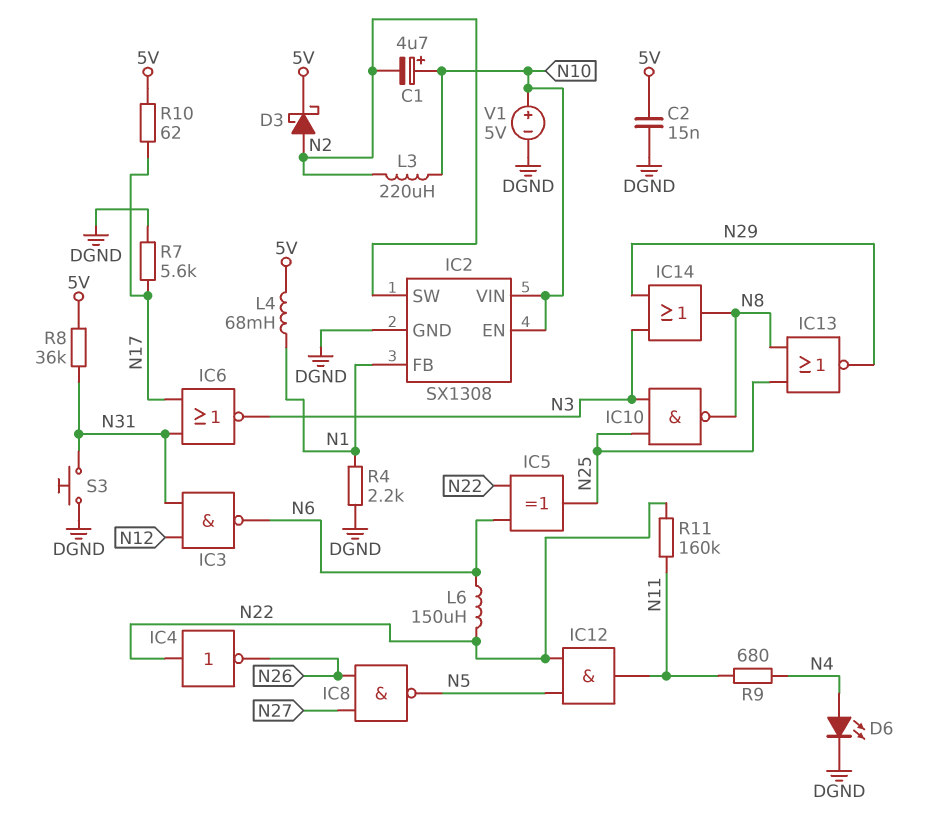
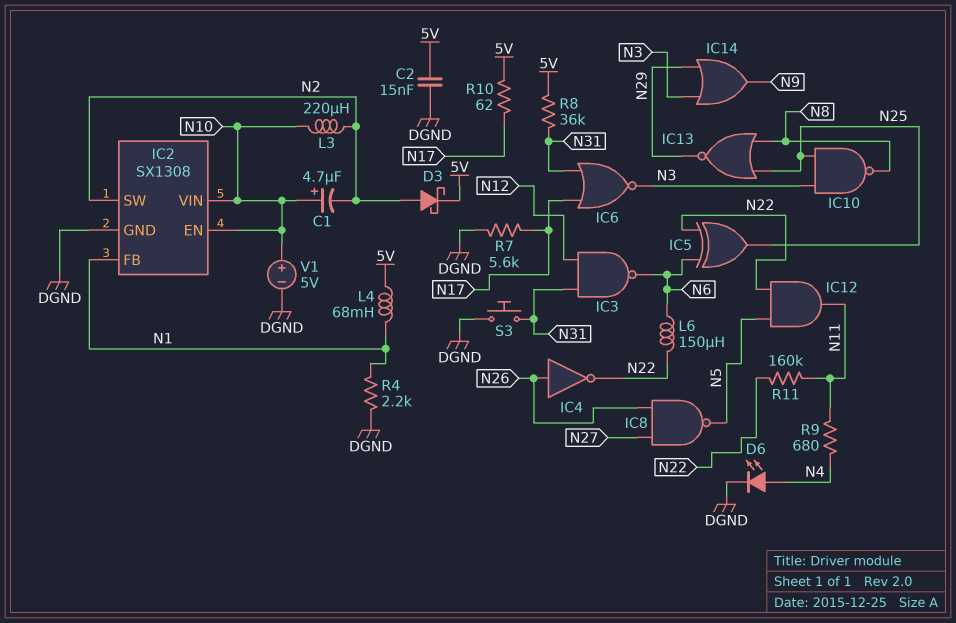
IC4: NOT (in N22, out N26) -> NOT (in N26, out N22)
IC14: OR (in N3, in N29, out N8) -> OR (in N3, in N29, out N9)

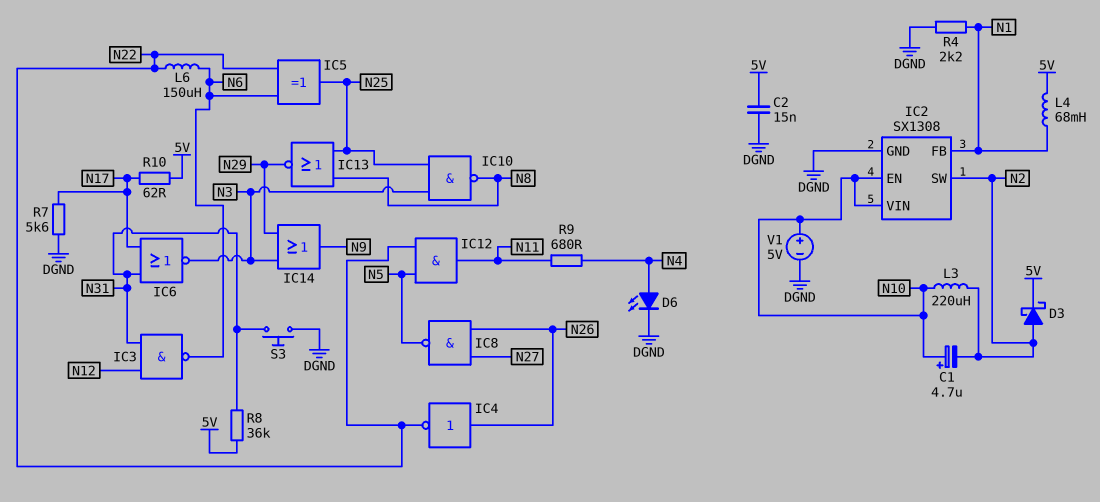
R11: 160k (N11, N22) -> none

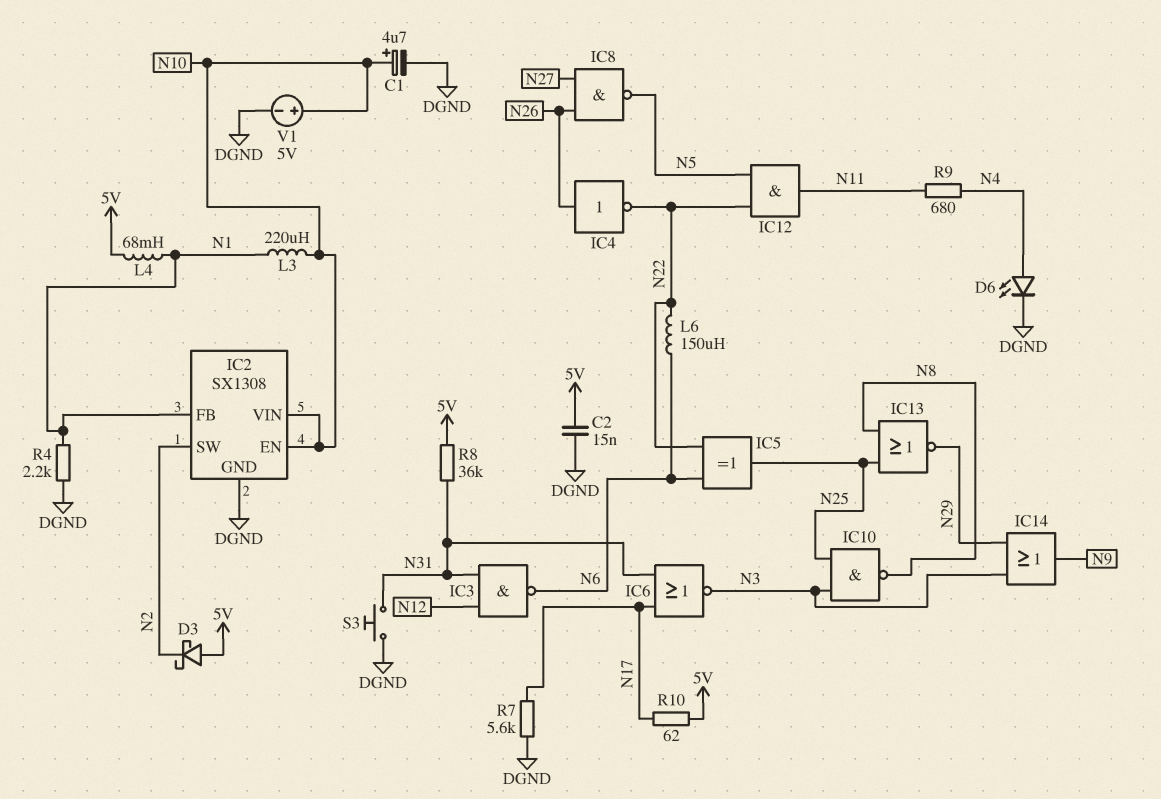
C1: 4.7uF (plus N10, minus N2) -> 4.7uF (plus N10, minus DGND)
D3: schottky (A N2, K 5V) -> schottky (A 5V, K N2)
L3: 220uH (N2, N10) -> 220uH (N1, N10)

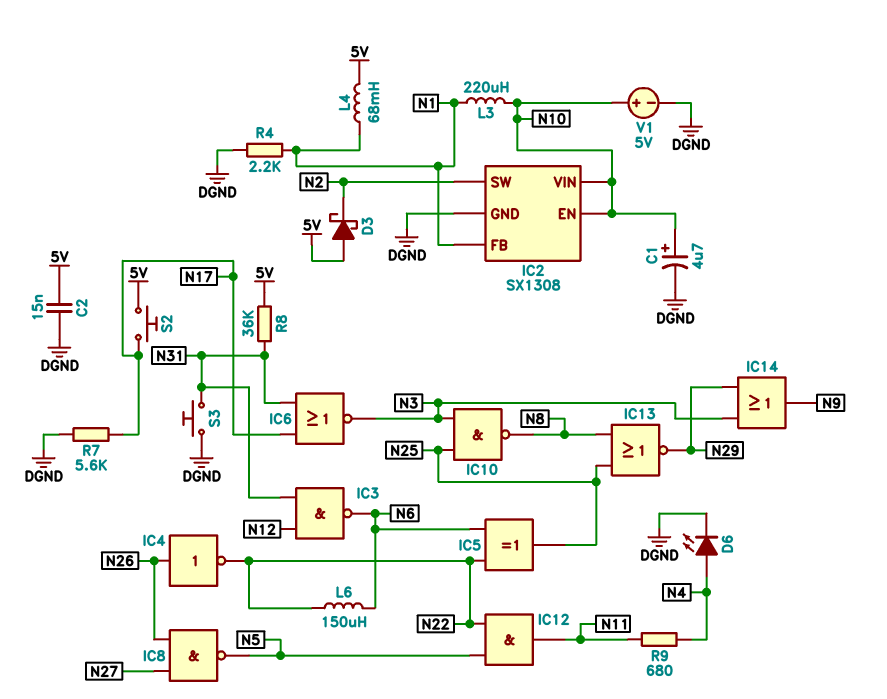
R10: 62 (5V, N17) -> none
S2: none -> button (5V, N17)

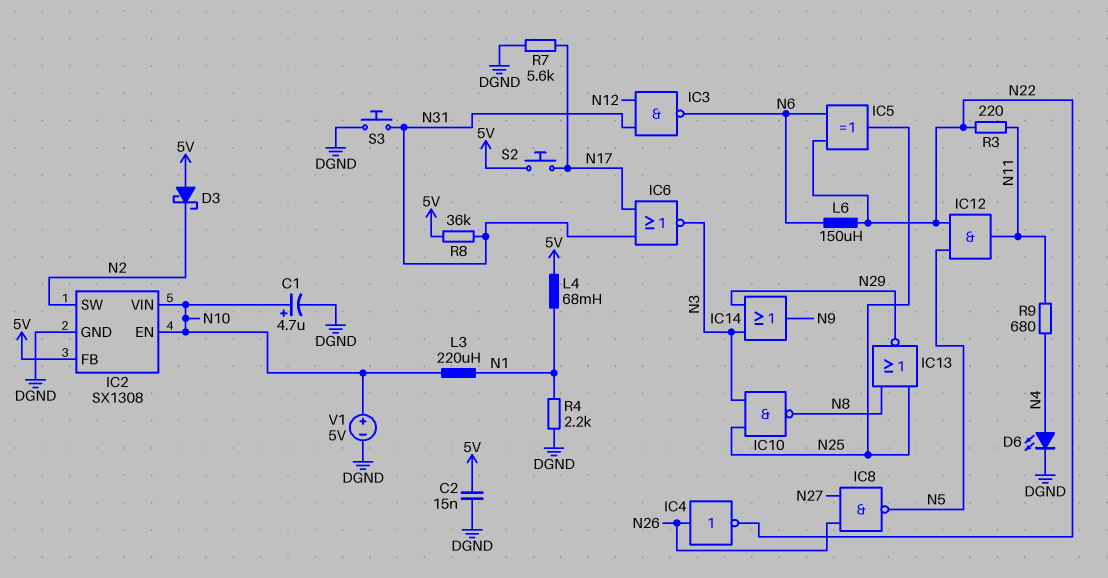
IC2 pin FB: N1 -> 5V
R3: none -> 220 (N11, N22)

